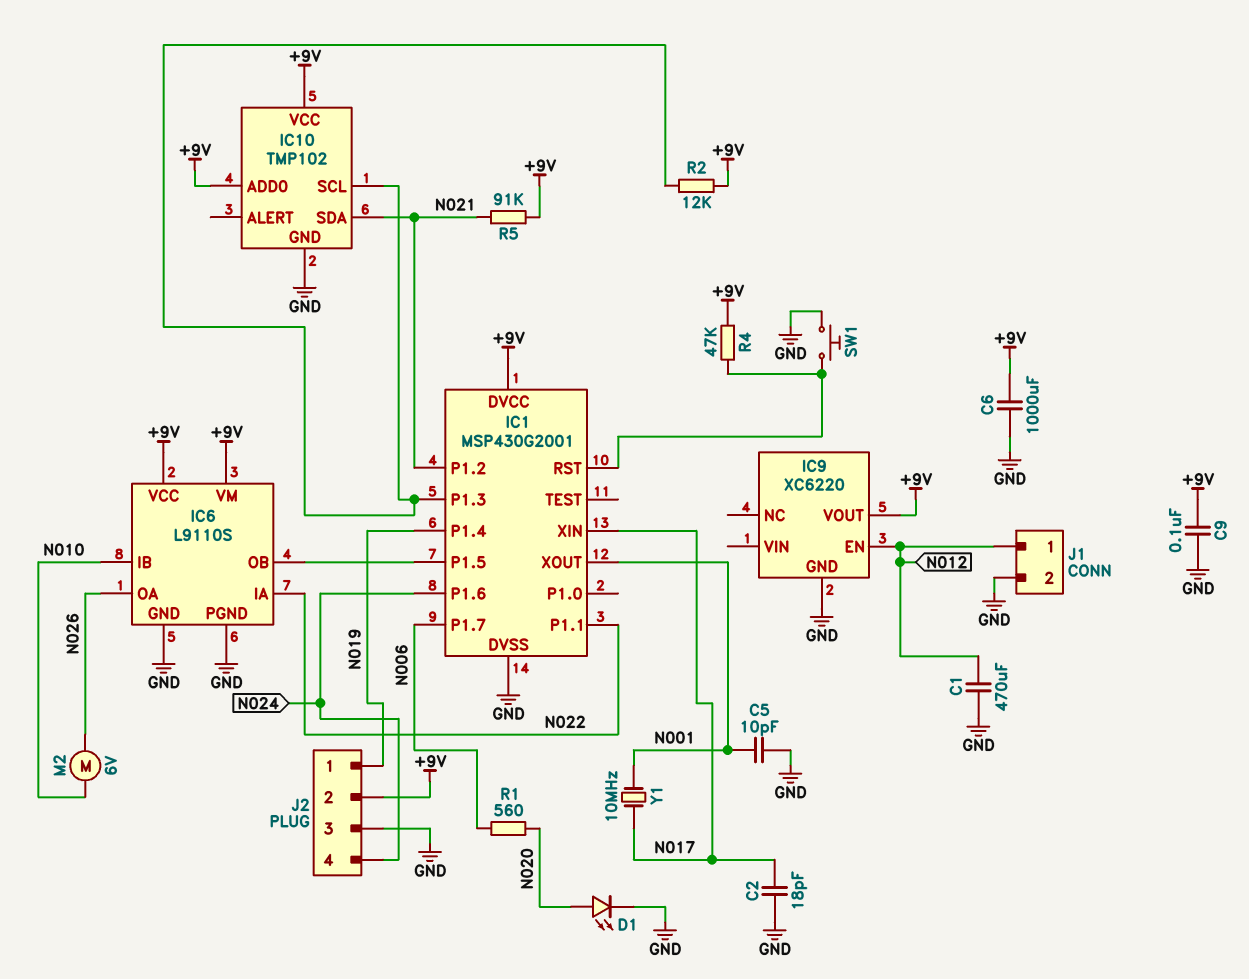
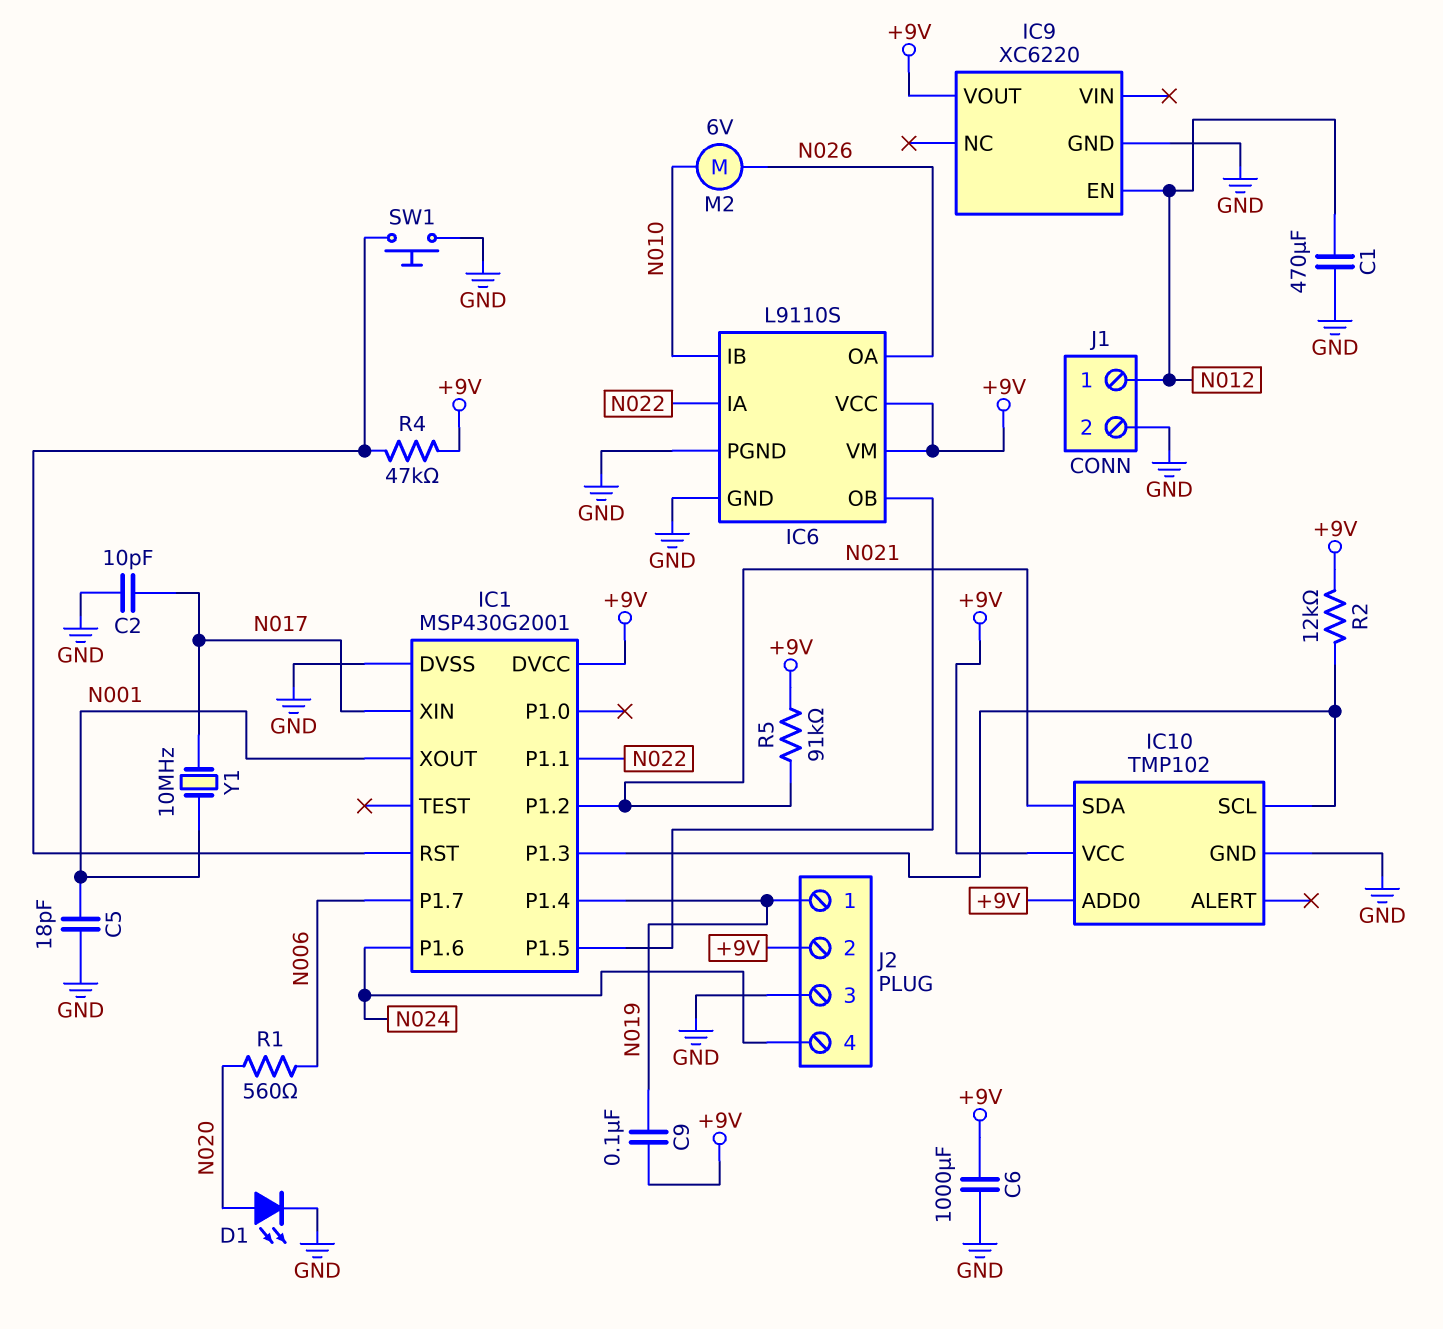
C2: 18pF (GND, N017) -> 10pF (GND, N017)
C5: 10pF (GND, N001) -> 18pF (GND, N001)
C9: 100nF (+9V, GND) -> 100nF (+9V, N019)

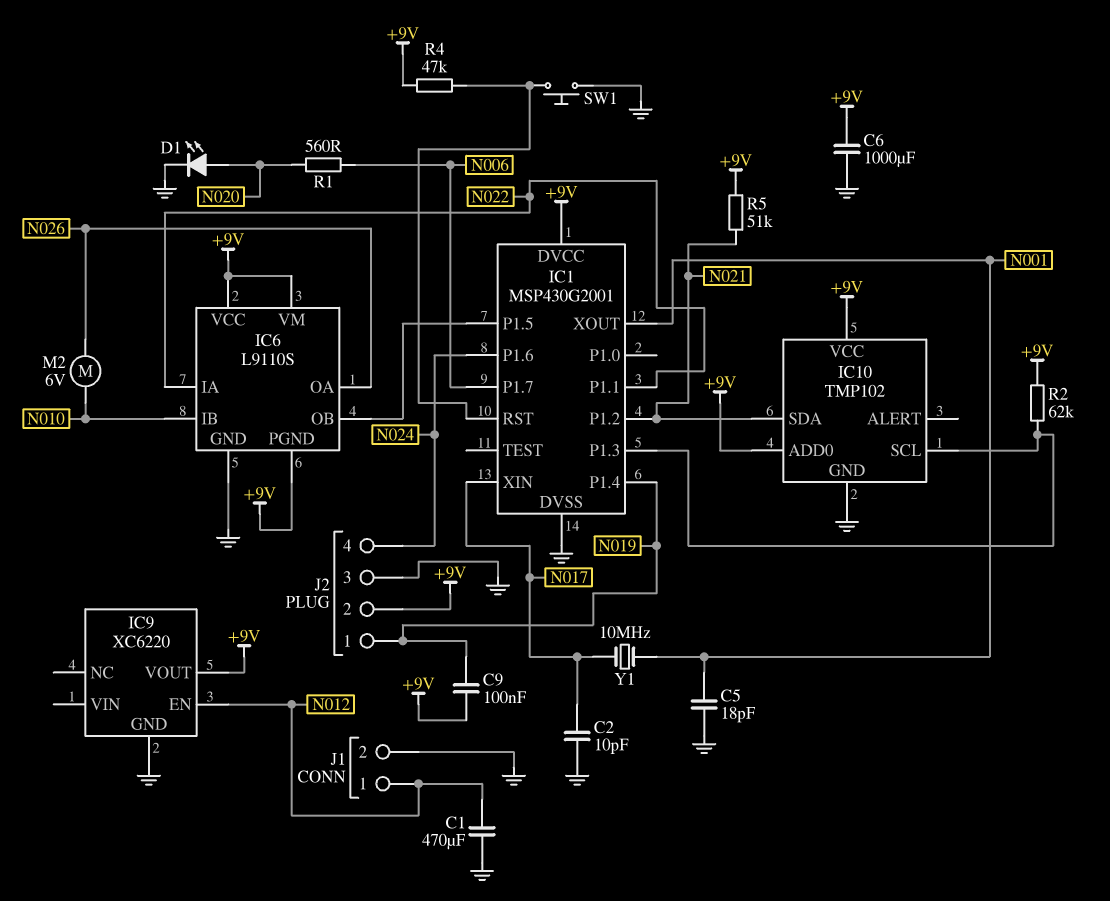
IC6 pin PGND: GND -> +9V
R2: 12k (+9V, IC1/P1.3) -> 62k (+9V, IC1/P1.3)
R5: 91k (+9V, N021) -> 51k (+9V, N021)

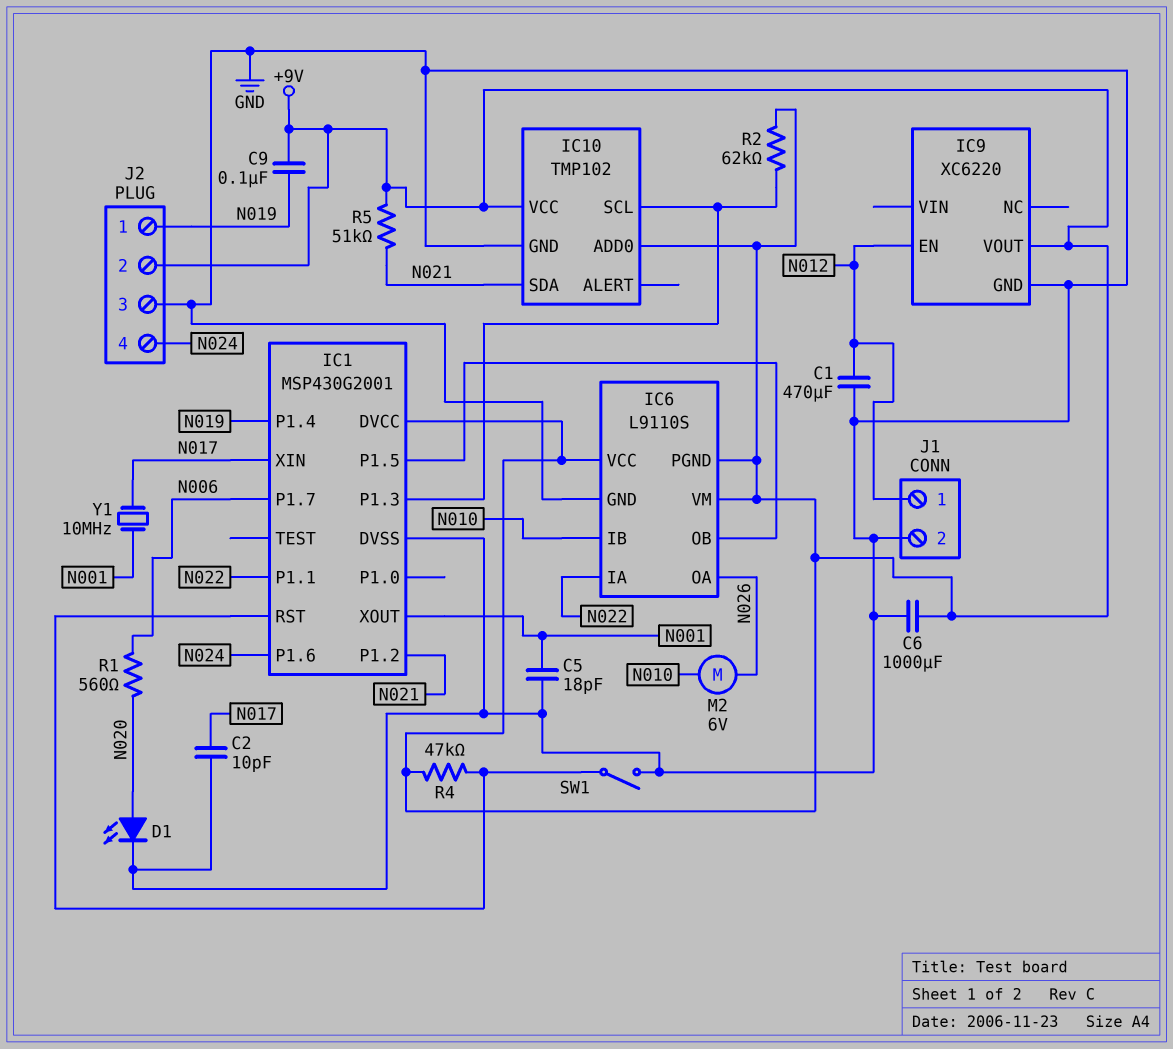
SW1: button (GND, IC1/RST) -> switch (GND, IC1/RST)

